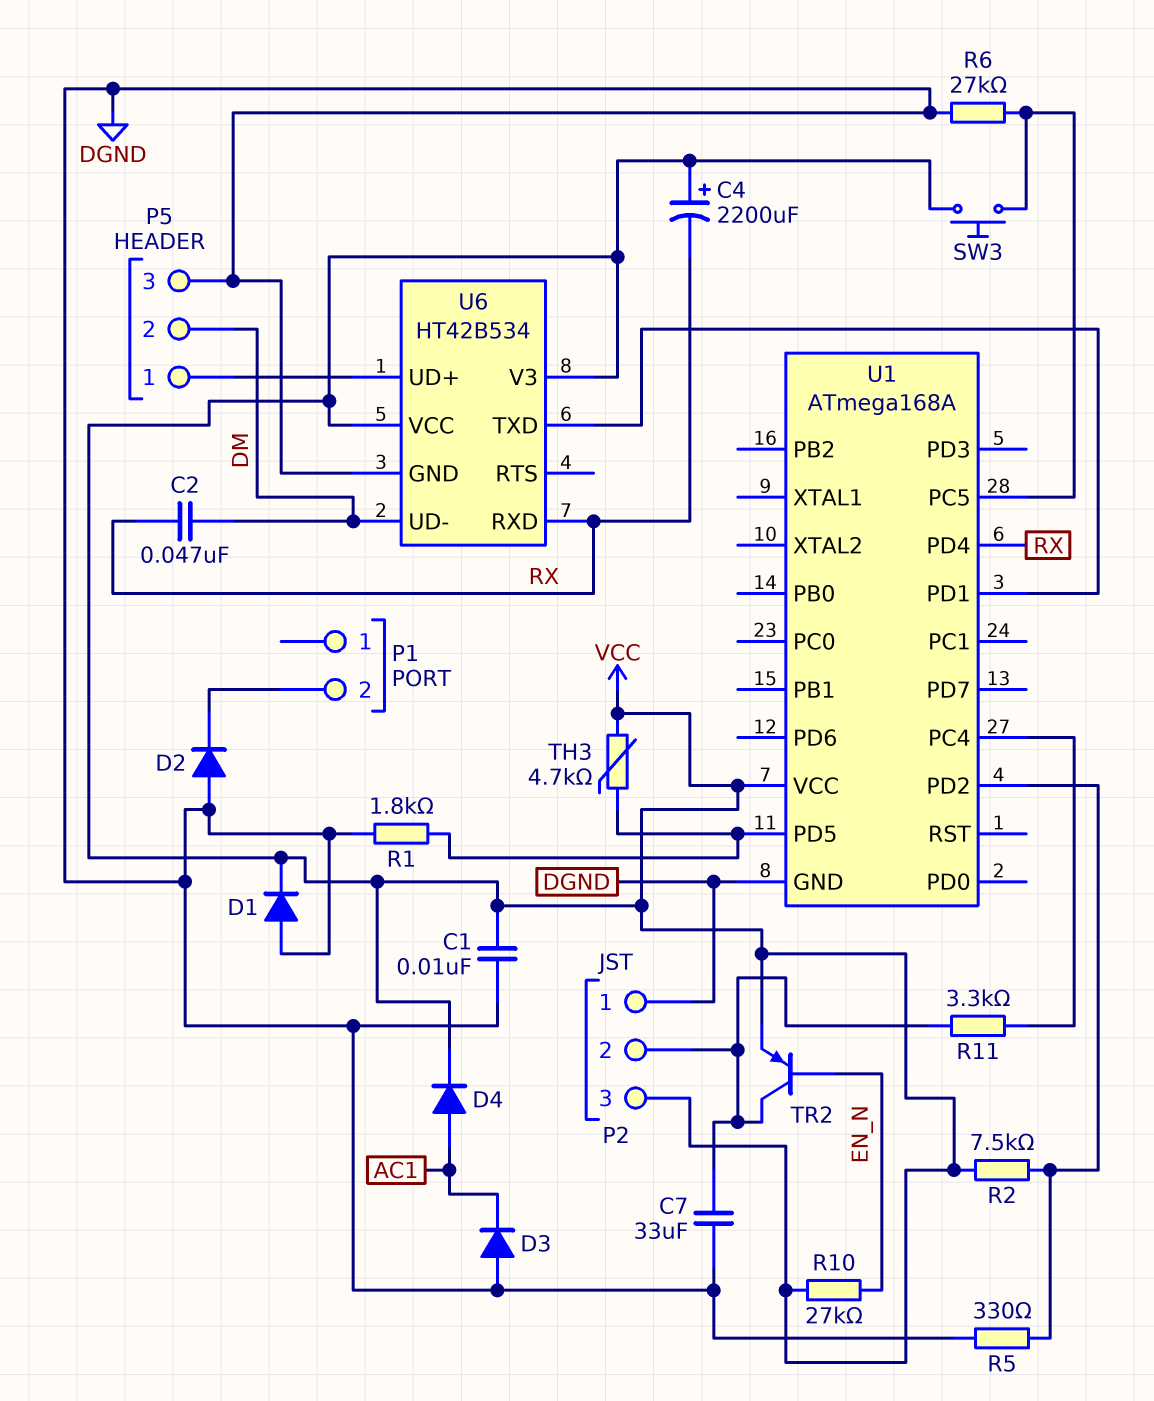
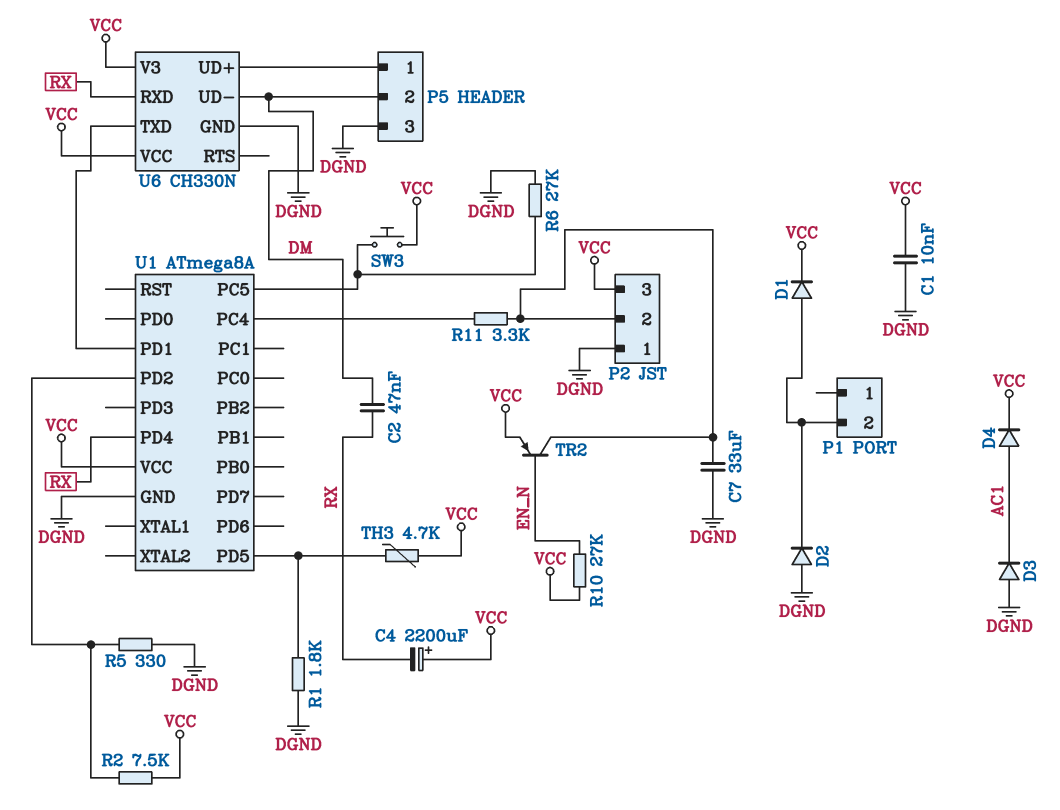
D1: diode (A DGND, K VCC) -> diode (A P1/2, K VCC)
U1: ATmega168A -> ATmega8A
U6: HT42B534 -> CH330N

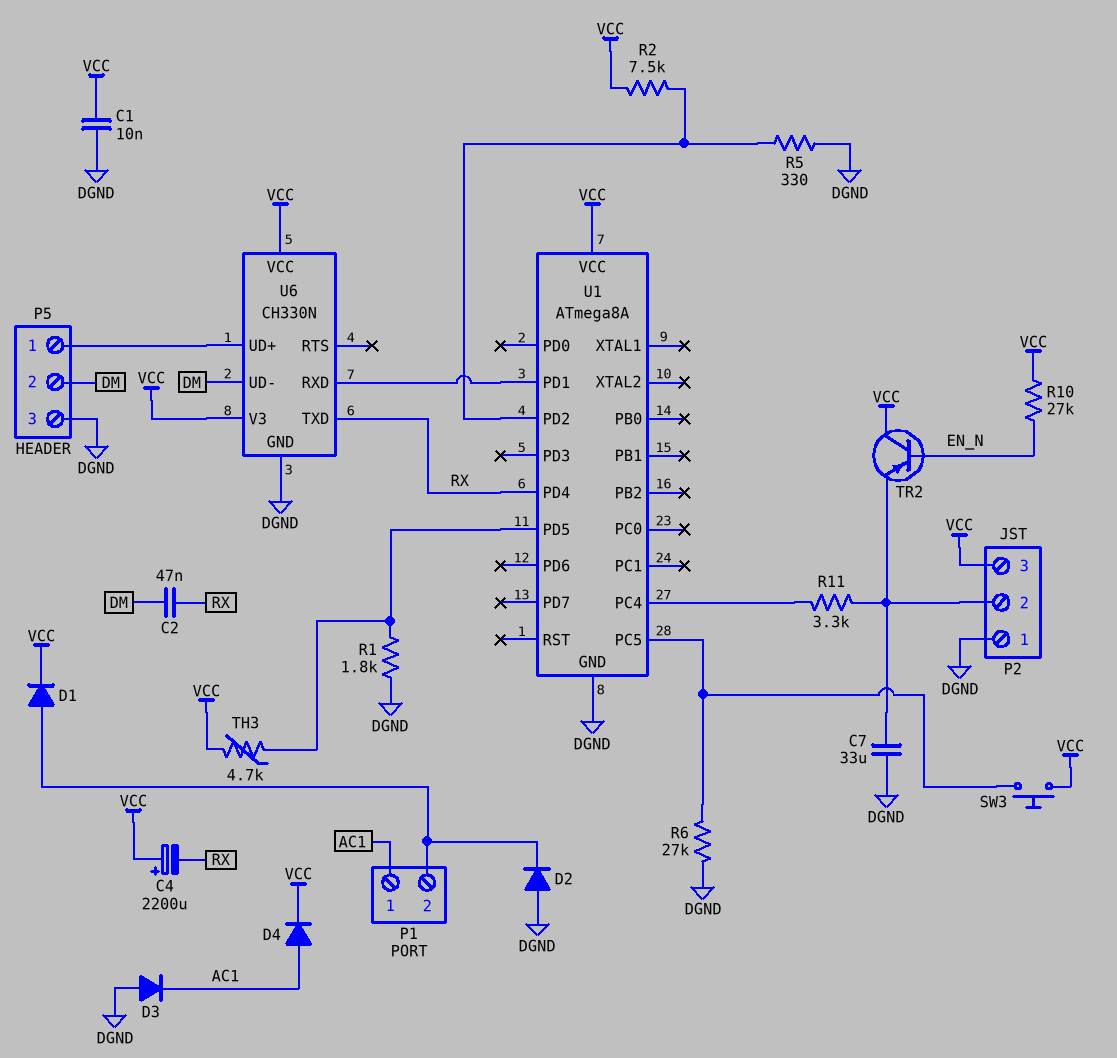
P1 pin 1: none -> AC1
TR2: PNP (B EN_N, C P2/2, E VCC) -> PNP (B EN_N, C VCC, E P2/2)
U6 pin RXD: RX -> U1/PD1
U6 pin TXD: U1/PD1 -> RX

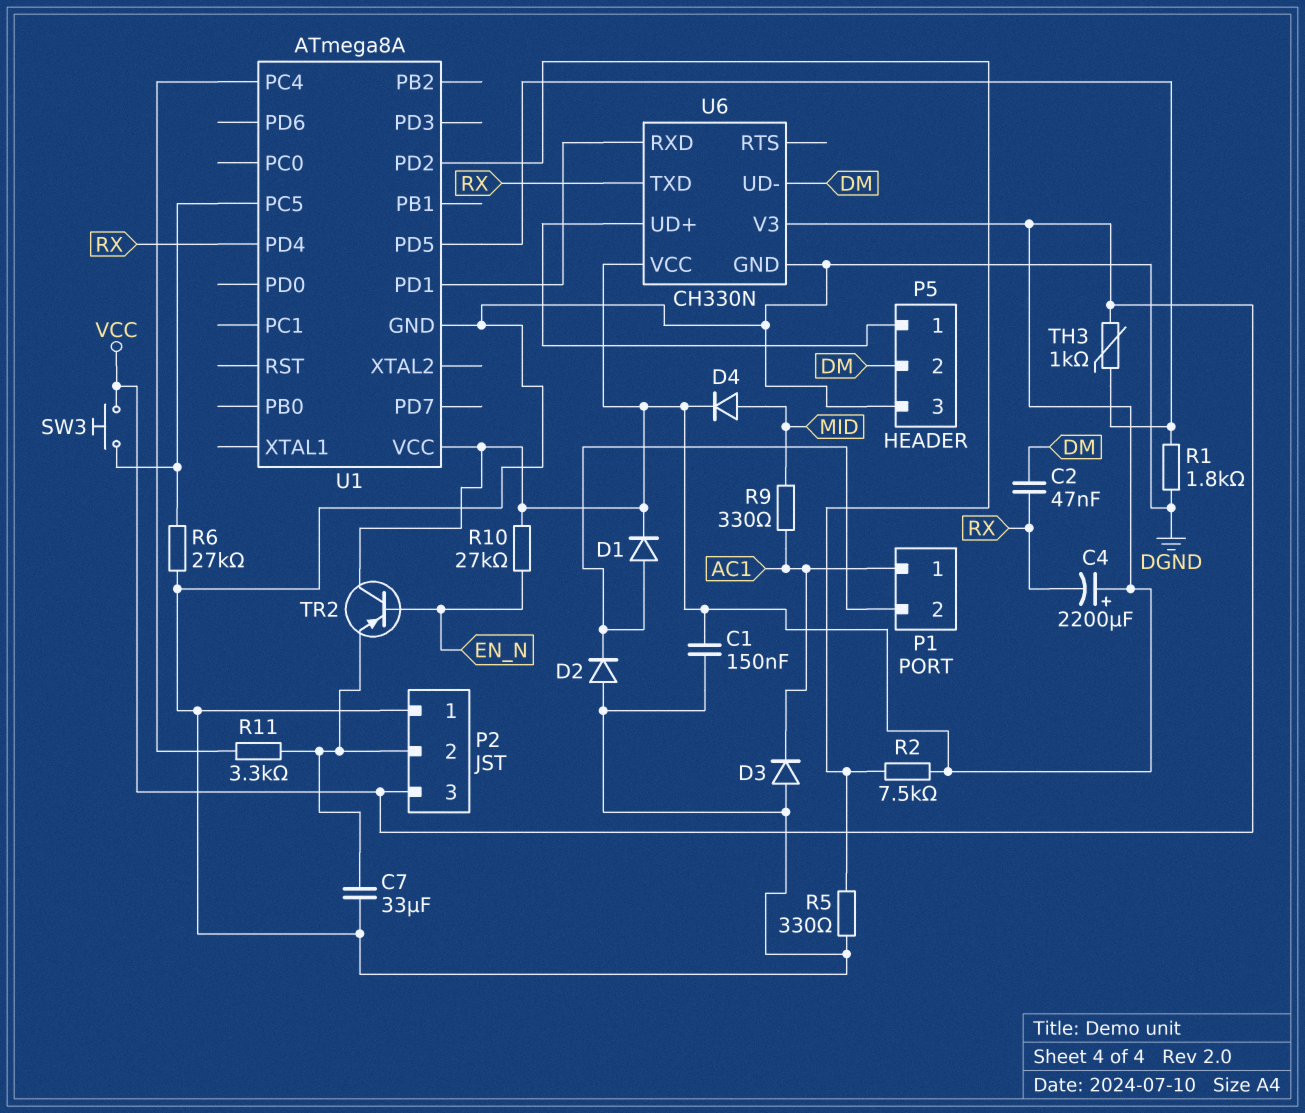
C1: 10nF (DGND, VCC) -> 150nF (DGND, VCC)
D4: diode (A AC1, K VCC) -> diode (A MID, K VCC)
R9: none -> 330 (AC1, MID)
TH3: 4.7k (U1/PD5, VCC) -> 1k (U1/PD5, VCC)

